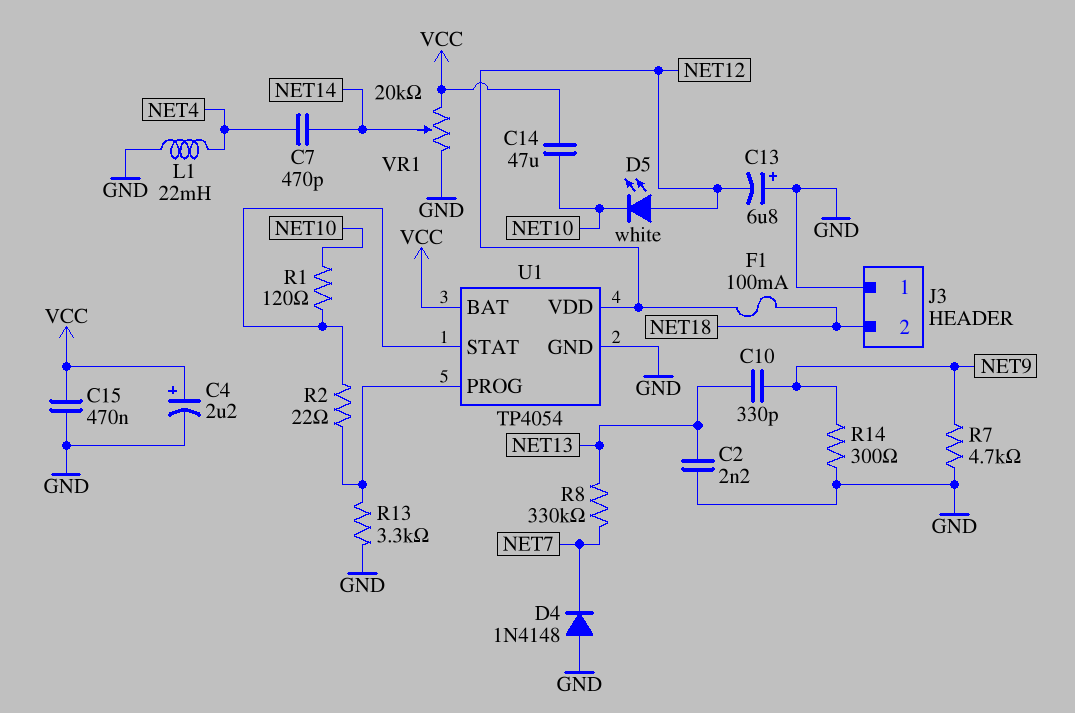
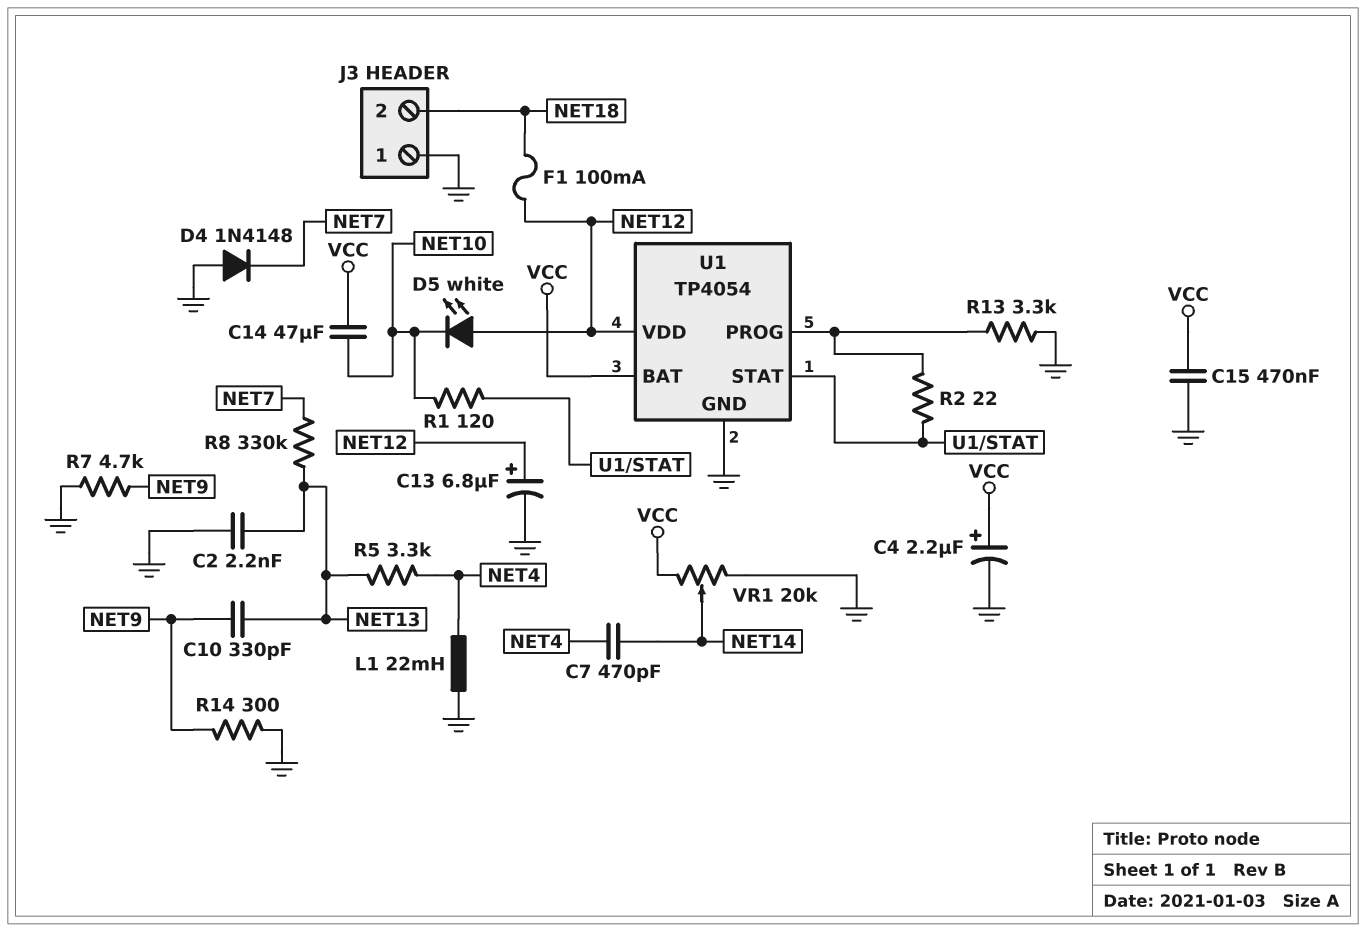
C13: 6.8uF (plus GND, minus NET12) -> 6.8uF (plus NET12, minus GND)
R5: none -> 3.3k (NET4, NET13)

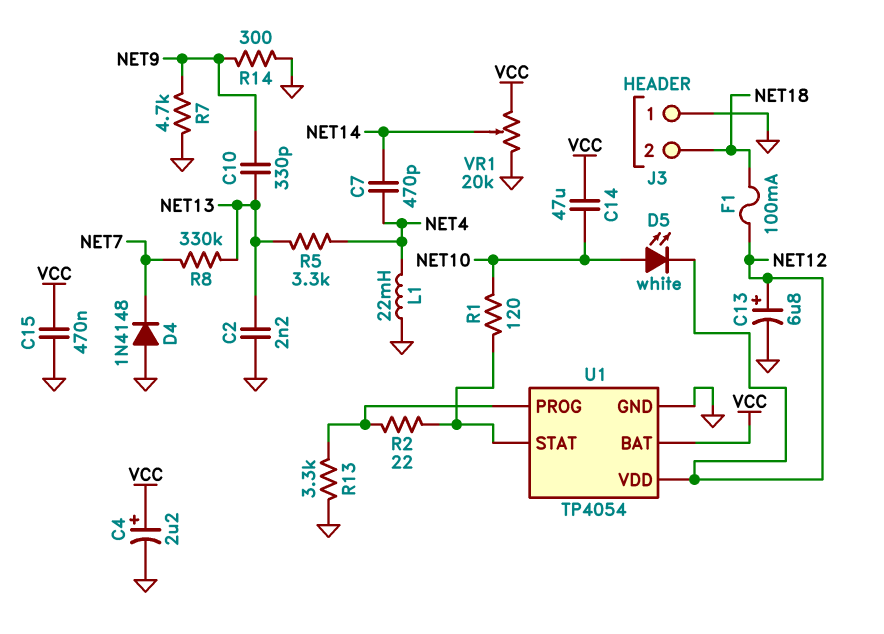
D5: LED white (A NET12, K NET10) -> LED white (A NET10, K NET12)

